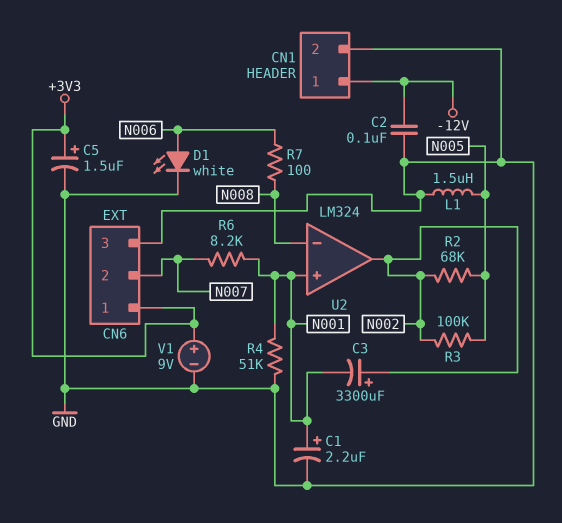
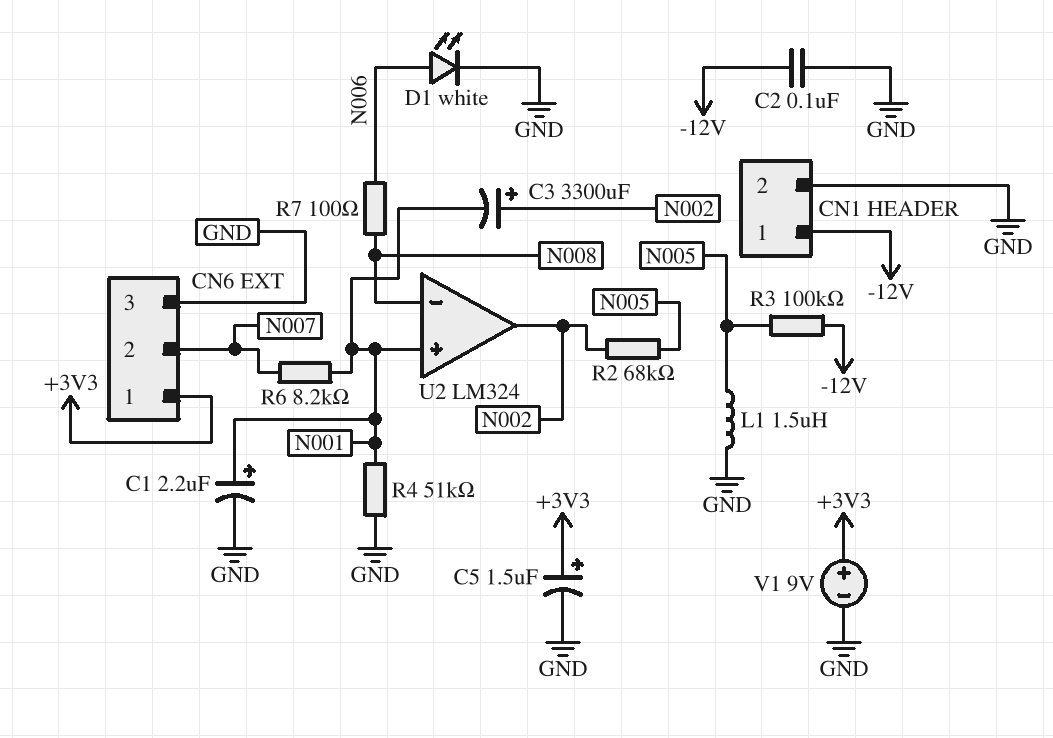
R3: 100k (N002, N005) -> 100k (-12V, N005)

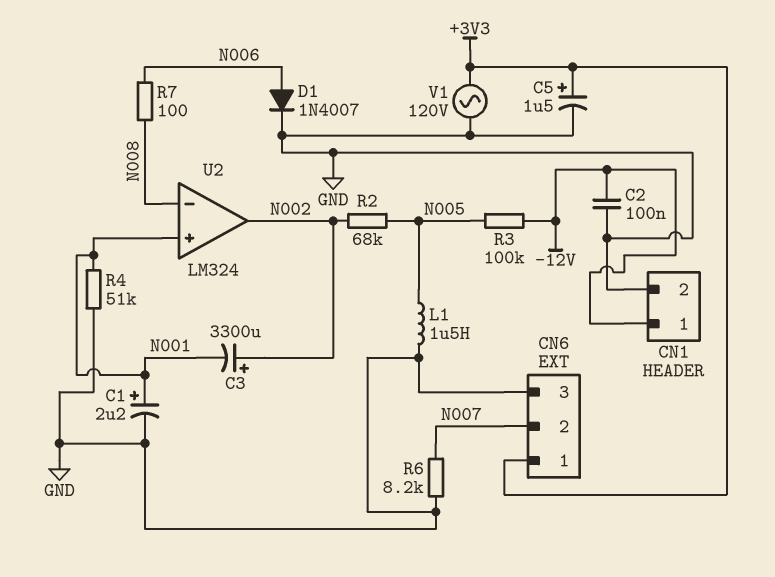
D1: LED white (A N006, K GND) -> diode 1N4007 (A N006, K GND)
R6: 8.2k (N001, N007) -> 8.2k (GND, N007)
V1: 9V (plus +3V3, minus GND) -> AC 120V (+3V3, GND)

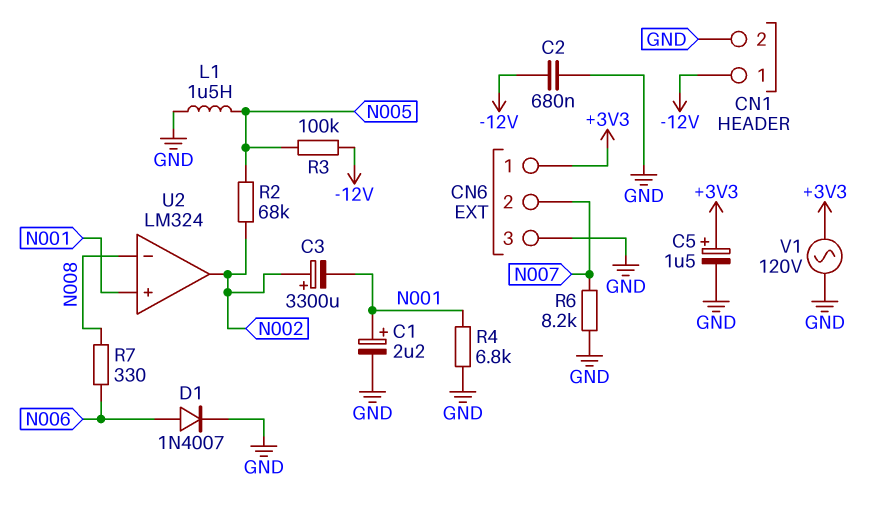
C2: 100nF (-12V, GND) -> 680nF (-12V, GND)
R4: 51k (GND, N001) -> 6.8k (GND, N001)
R7: 100 (N006, N008) -> 330 (N006, N008)

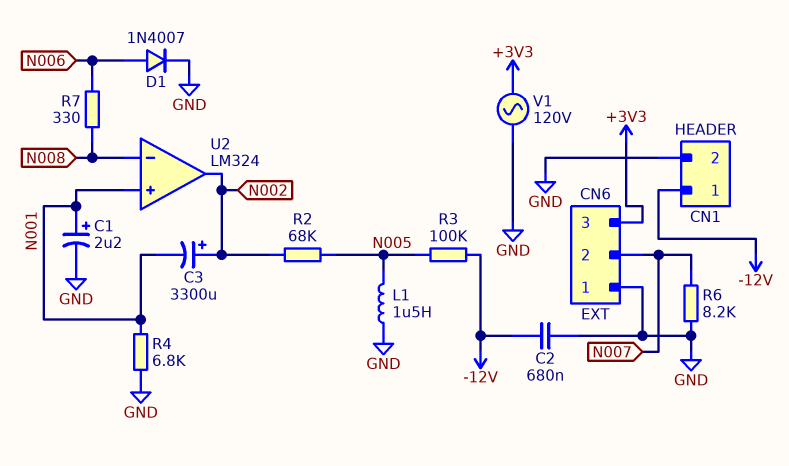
C5: 1.5uF (plus +3V3, minus GND) -> none
CN6 pin 1: +3V3 -> GND
CN6 pin 3: GND -> +3V3

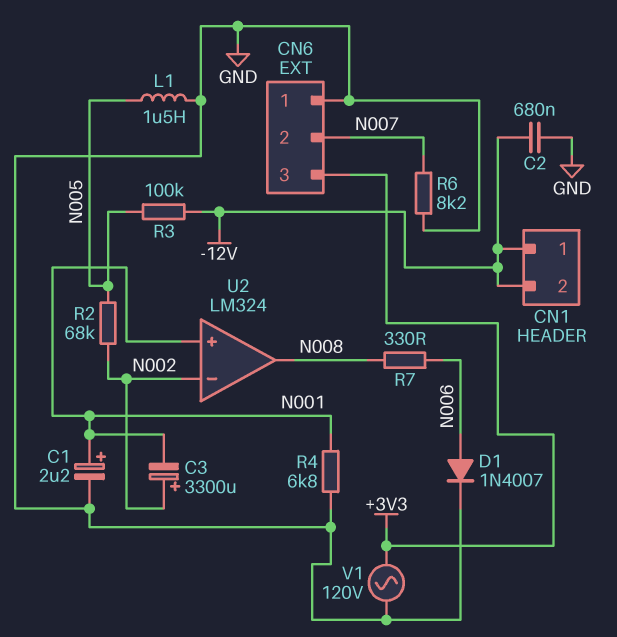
CN1 pin 2: GND -> -12V
U2 pin in-: N008 -> N002
U2 pin out: N002 -> N008

